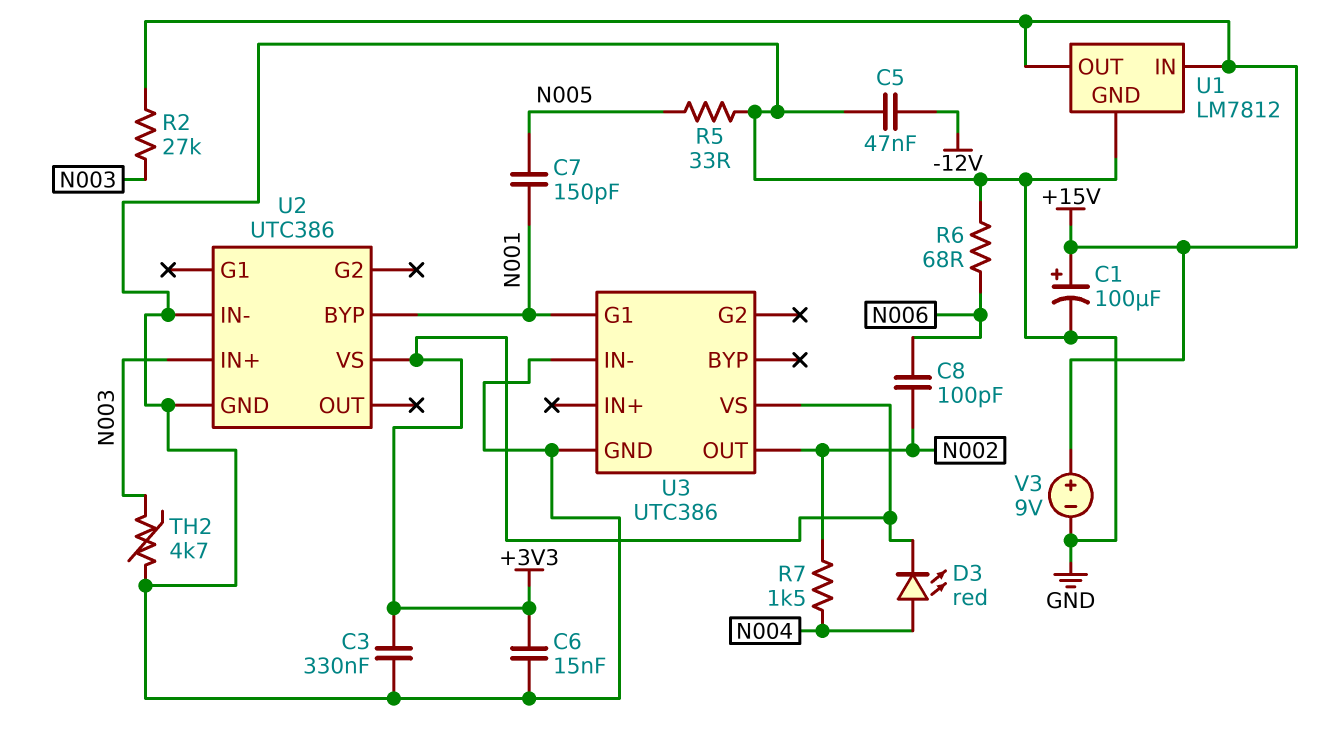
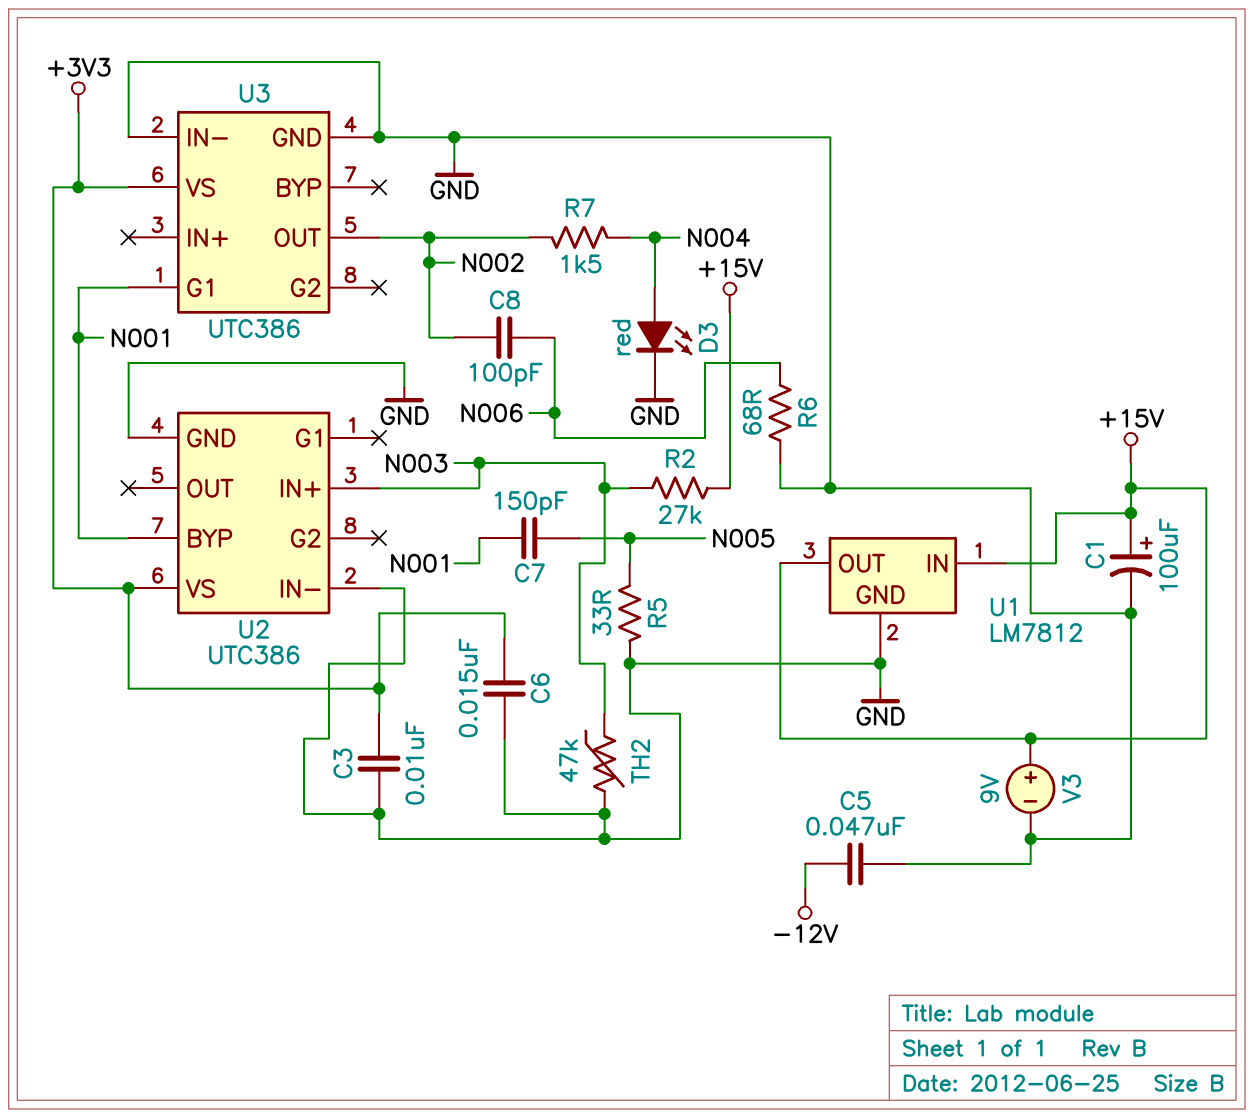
C3: 330nF (+3V3, GND) -> 10nF (+3V3, GND)
D3: LED red (A N004, K +3V3) -> LED red (A N004, K GND)
TH2: 4.7k (GND, N003) -> 47k (GND, N003)

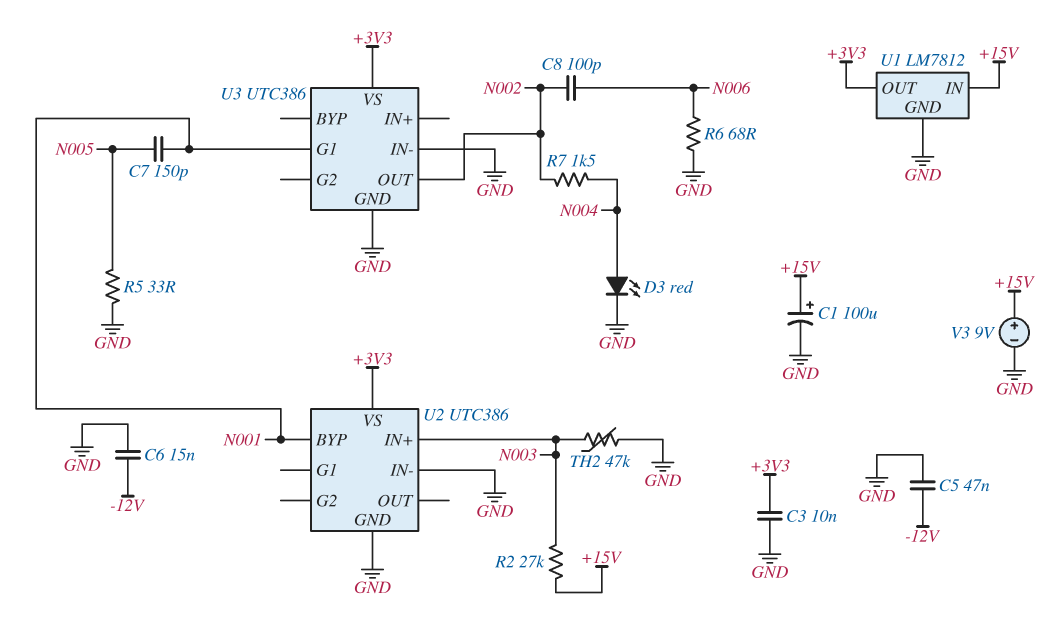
C6: 15nF (+3V3, GND) -> 15nF (-12V, GND)
U1 pin OUT: +15V -> +3V3

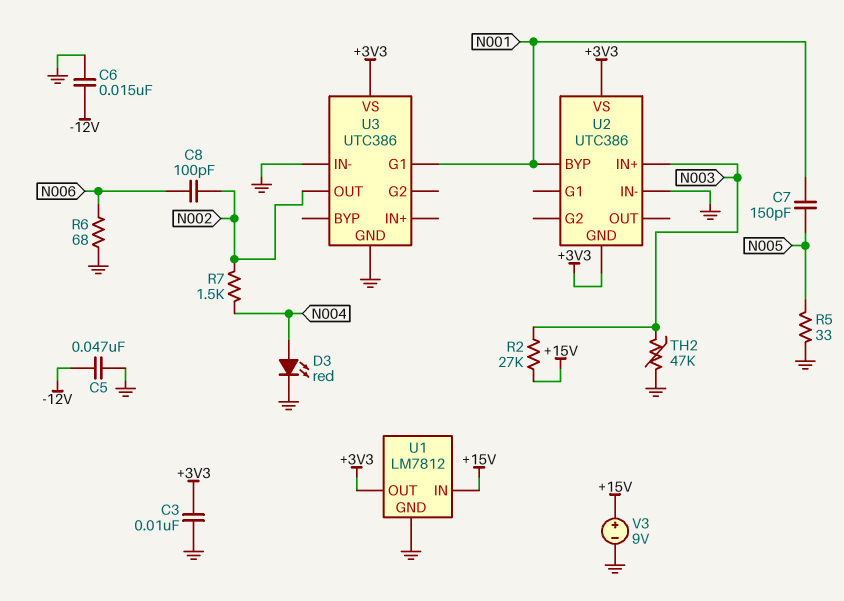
C1: 100uF (plus +15V, minus GND) -> none
U2 pin GND: GND -> +3V3

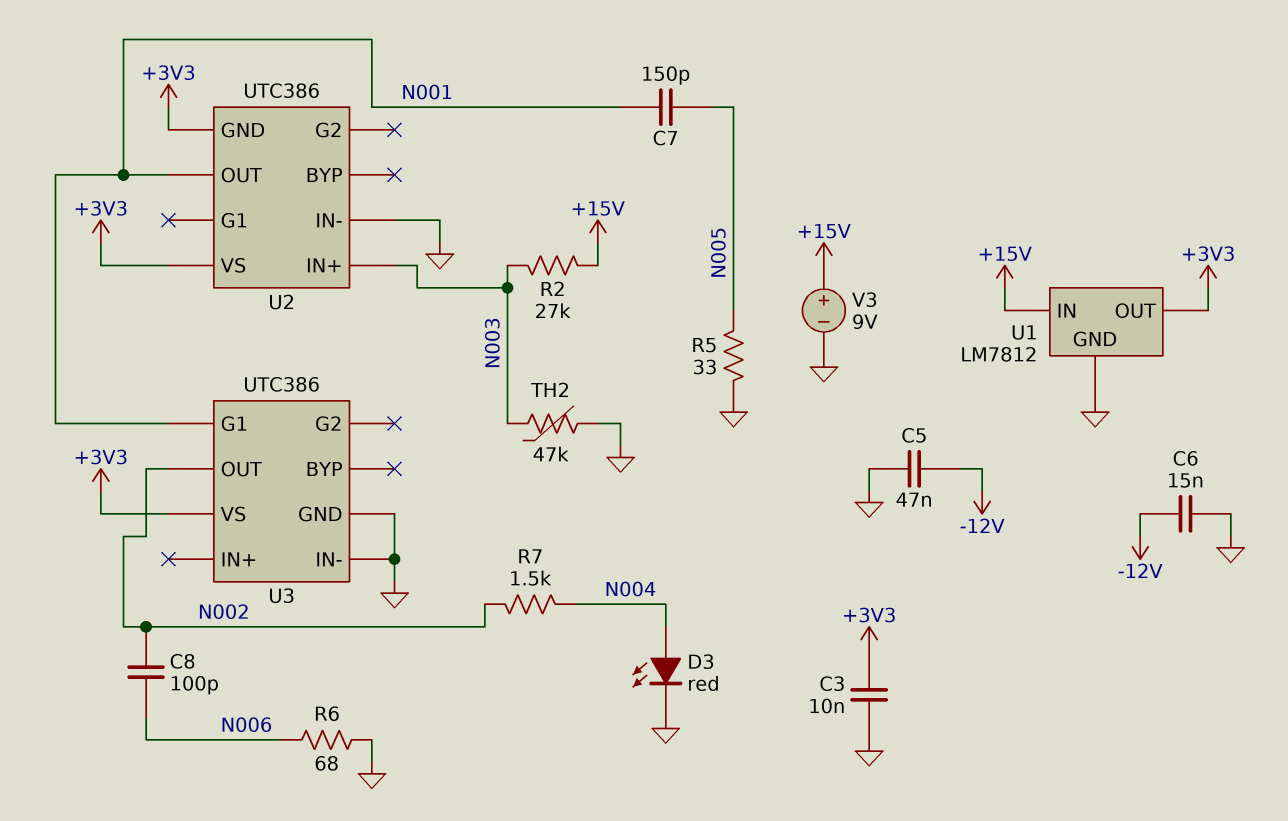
U2 pin BYP: N001 -> none
U2 pin OUT: none -> N001

